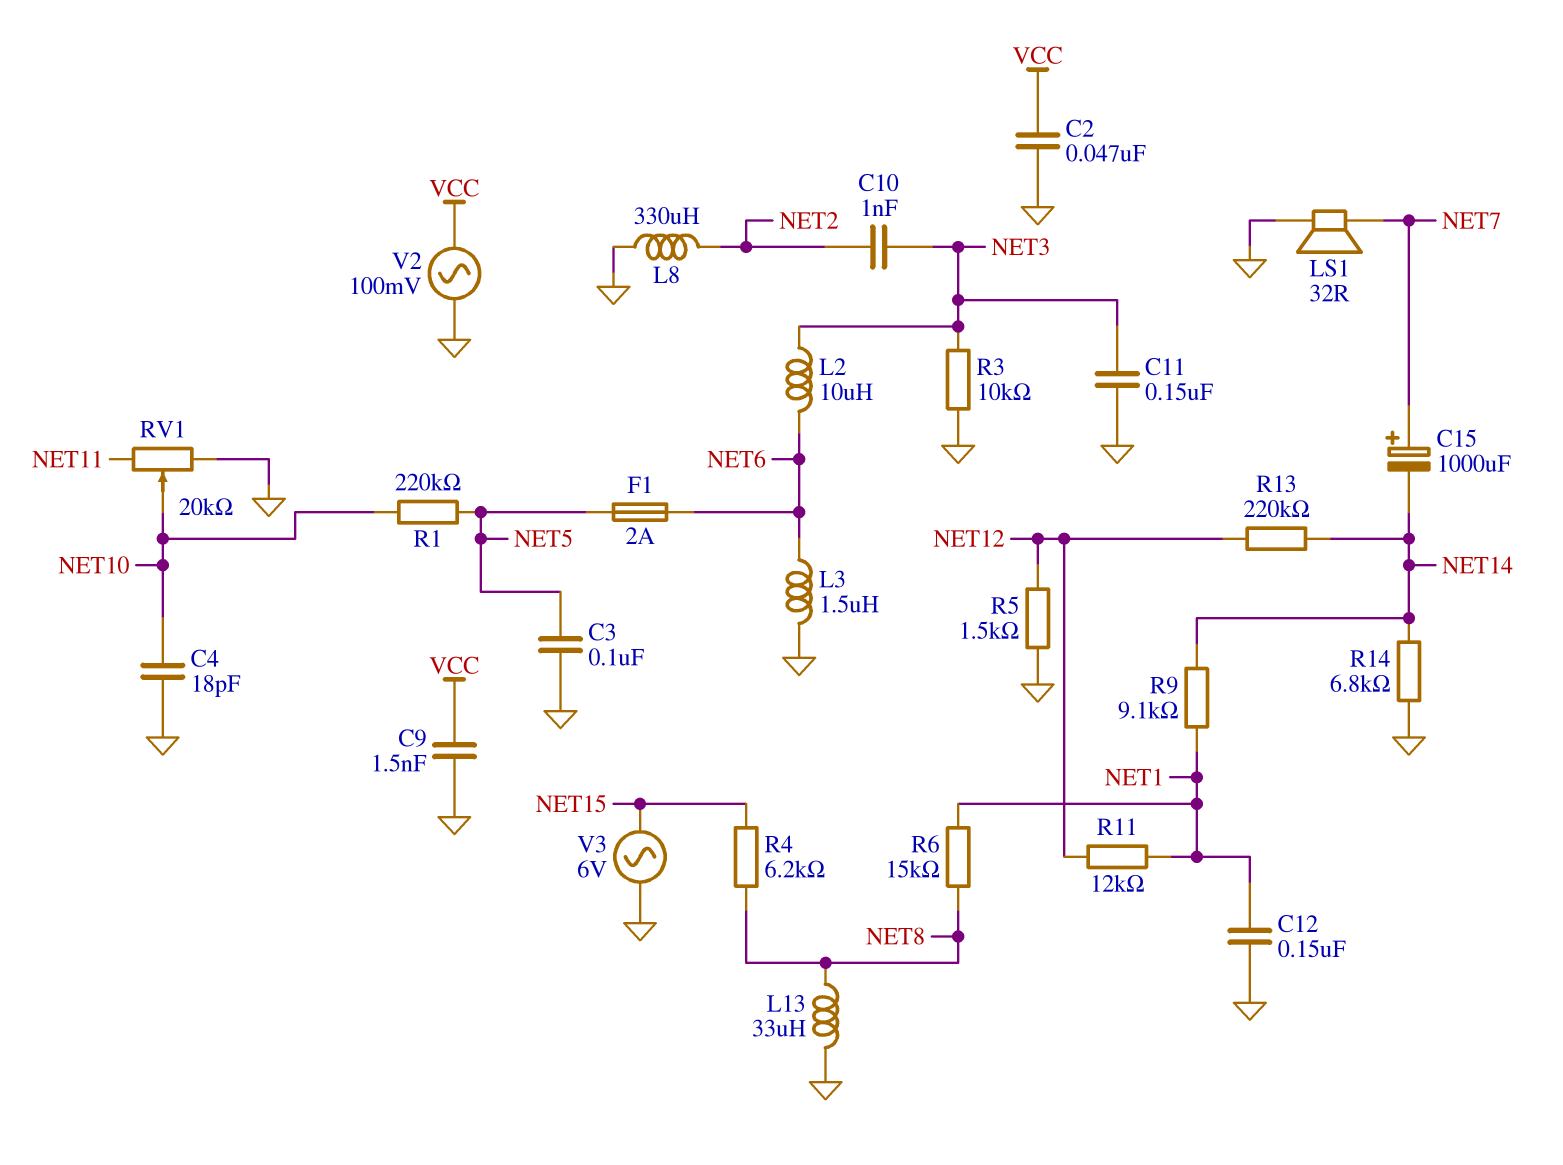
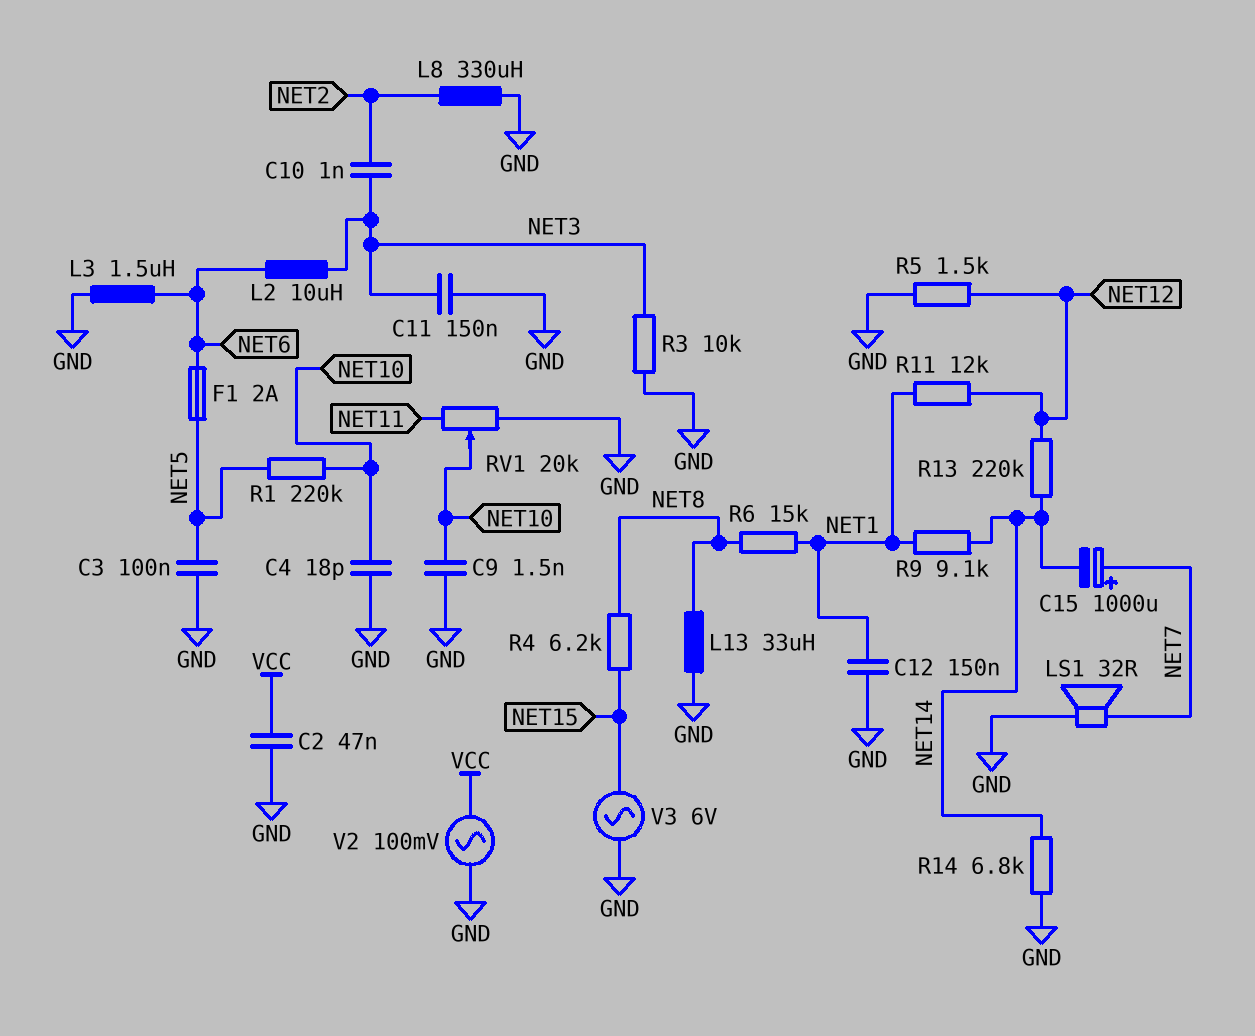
C9: 1.5nF (GND, VCC) -> 1.5nF (GND, NET10)

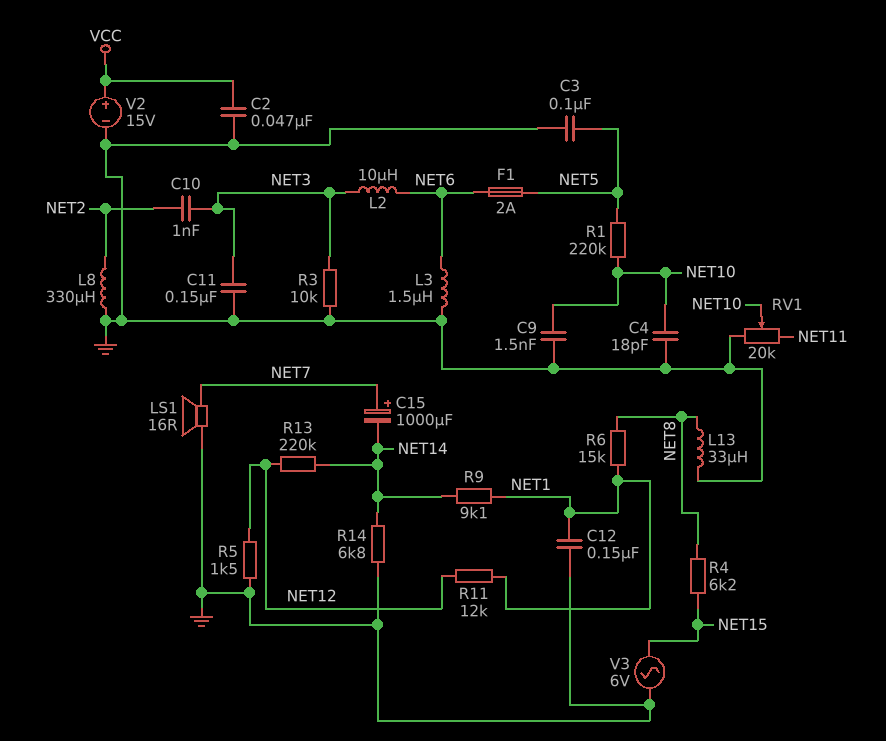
LS1: speaker 32R (GND, NET7) -> speaker 16R (GND, NET7)
V2: AC 100mV (GND, VCC) -> 15V (plus VCC, minus GND)

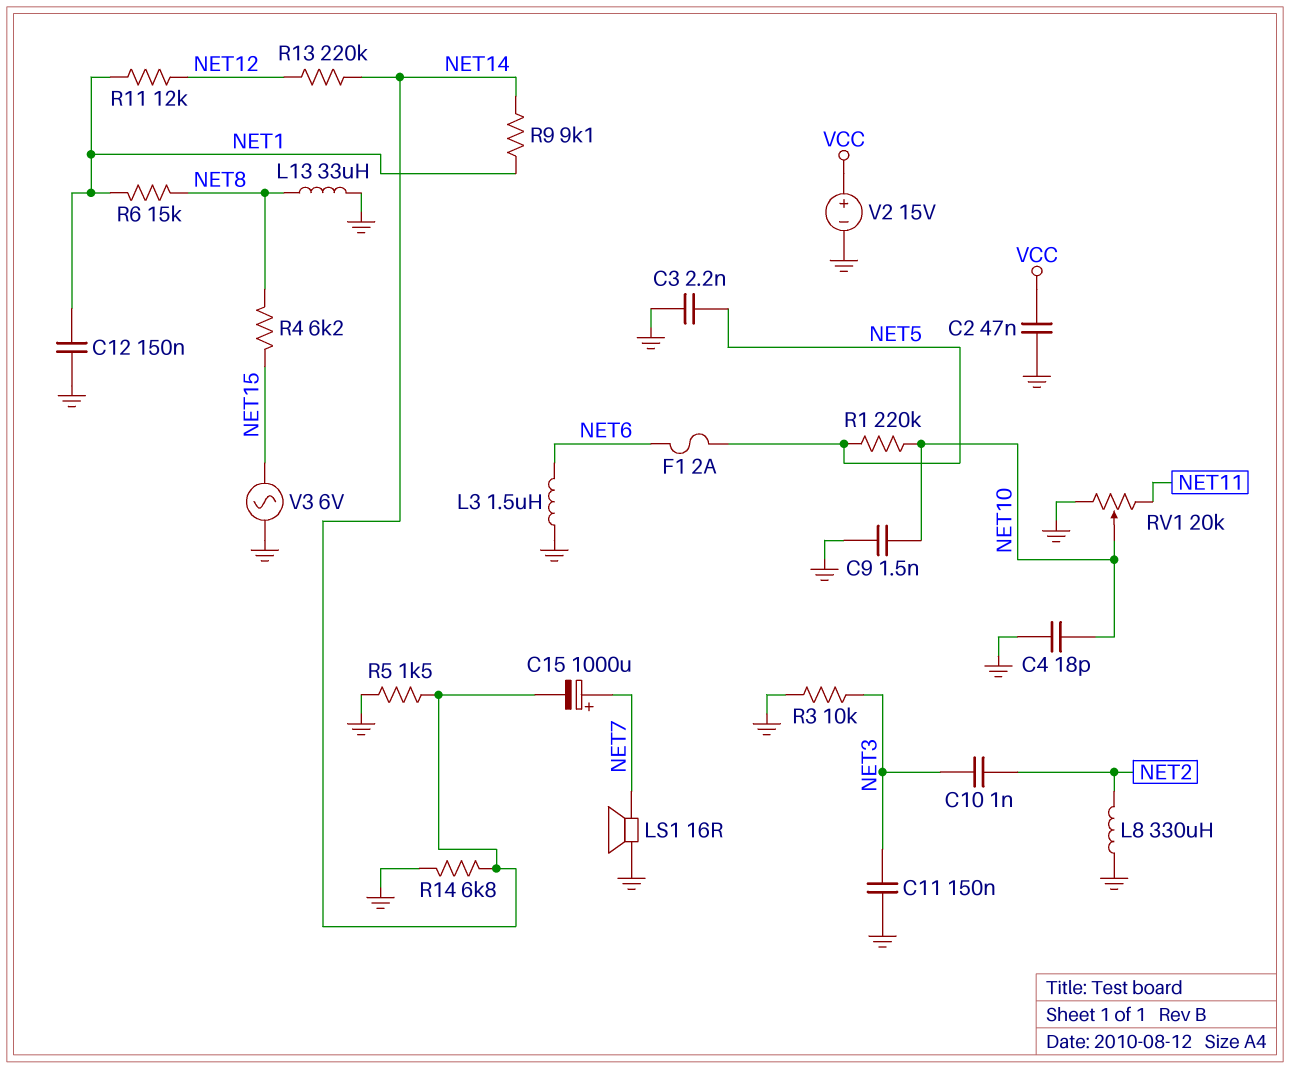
C3: 100nF (GND, NET5) -> 2.2nF (GND, NET5)
L2: 10uH (NET3, NET6) -> none
R5: 1.5k (GND, NET12) -> 1.5k (GND, NET14)

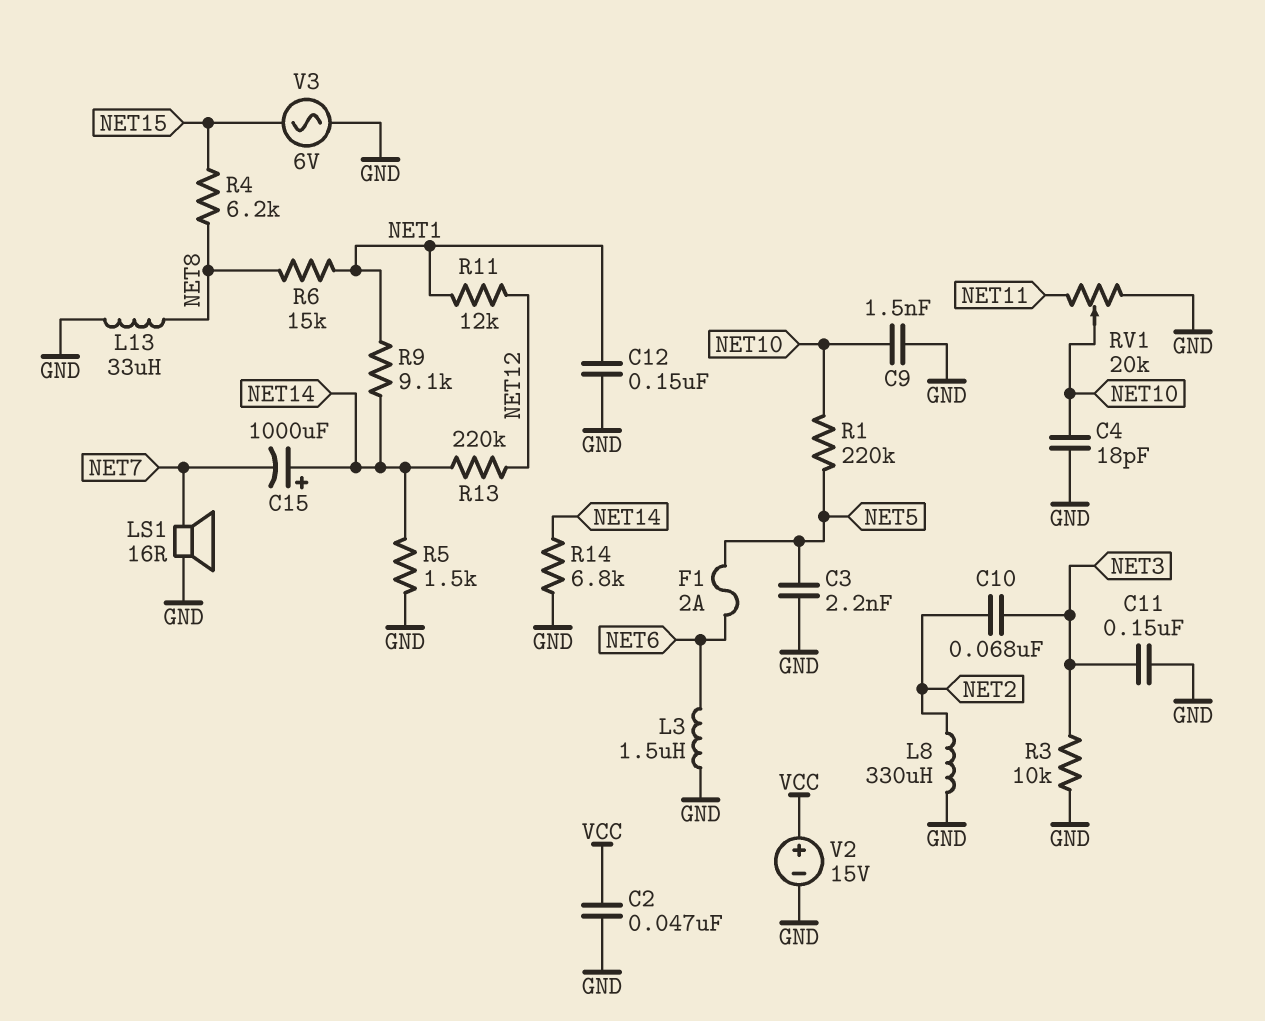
C10: 1nF (NET2, NET3) -> 68nF (NET2, NET3)
C15: 1000uF (plus NET7, minus NET14) -> 1000uF (plus NET14, minus NET7)

